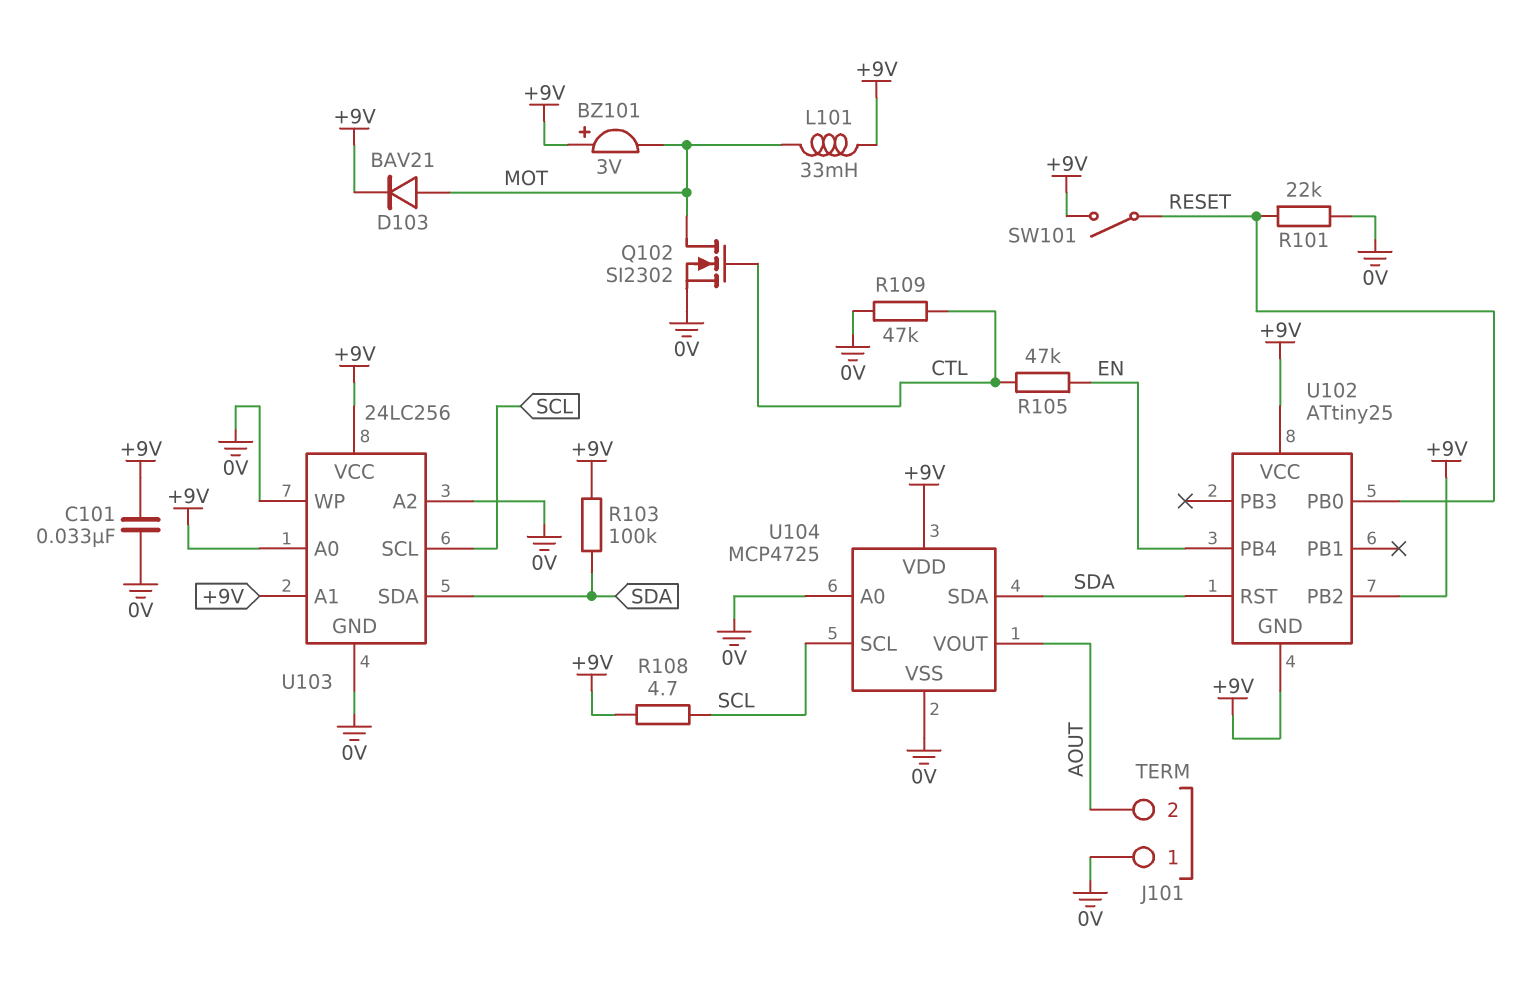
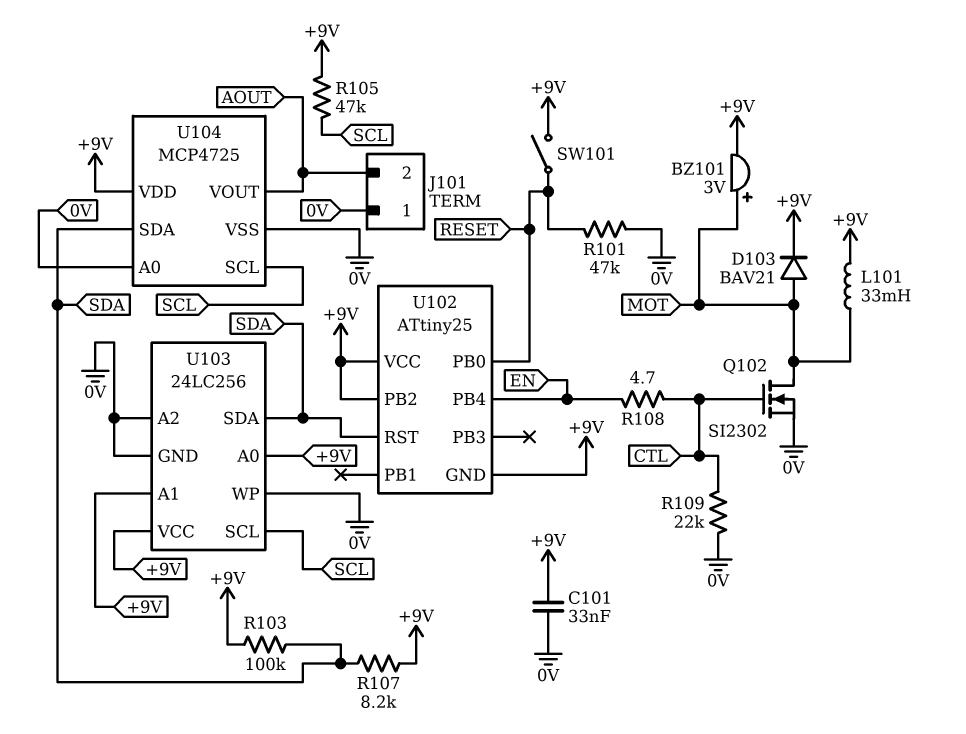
BZ101: buzzer 3V (plus +9V, minus MOT) -> buzzer 3V (plus MOT, minus +9V)
R101: 22k (0V, RESET) -> 47k (0V, RESET)
R105: 47k (CTL, EN) -> 47k (+9V, SCL)
R107: none -> 8.2k (+9V, SDA)
R108: 4.7 (+9V, SCL) -> 4.7 (CTL, EN)
R109: 47k (0V, CTL) -> 22k (0V, CTL)

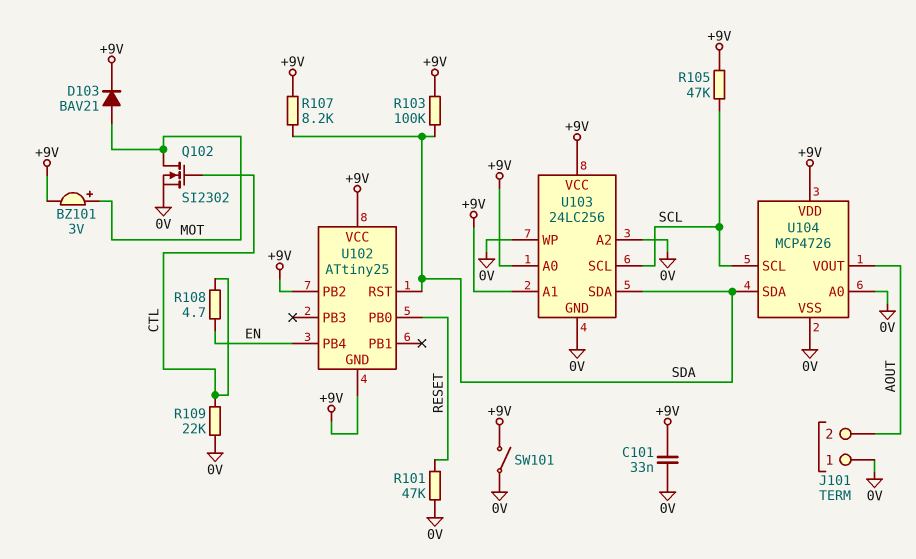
L101: 33mH (+9V, MOT) -> none
SW101: switch (+9V, RESET) -> switch (+9V, 0V)
U104: MCP4725 -> MCP4726

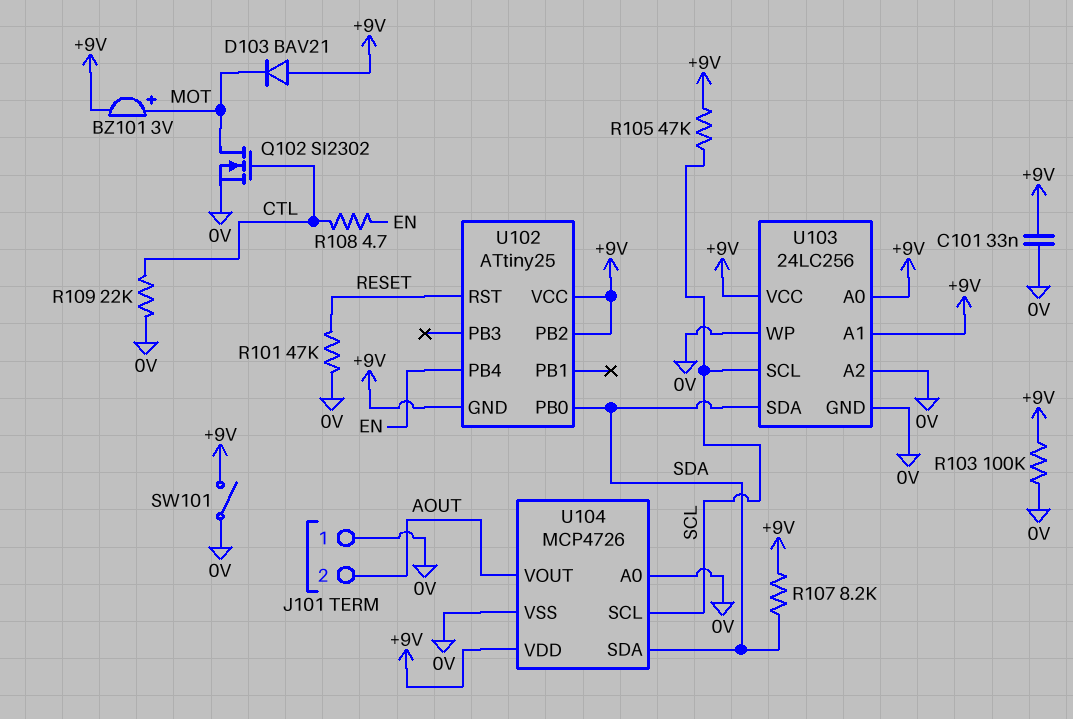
D103: diode BAV21 (A MOT, K +9V) -> diode BAV21 (A +9V, K MOT)
R103: 100k (+9V, SDA) -> 100k (+9V, 0V)
U102 pin PB0: RESET -> SDA
U102 pin RST: SDA -> RESET

